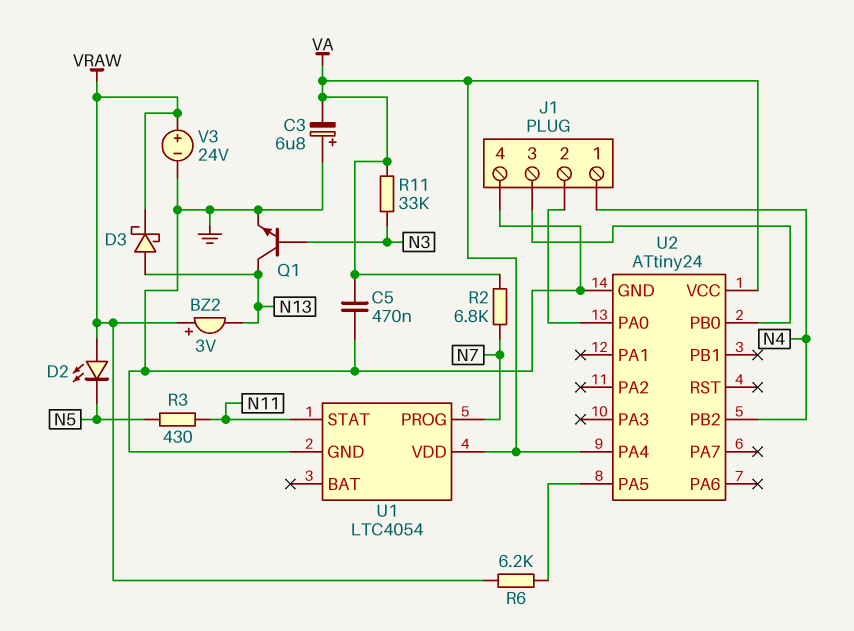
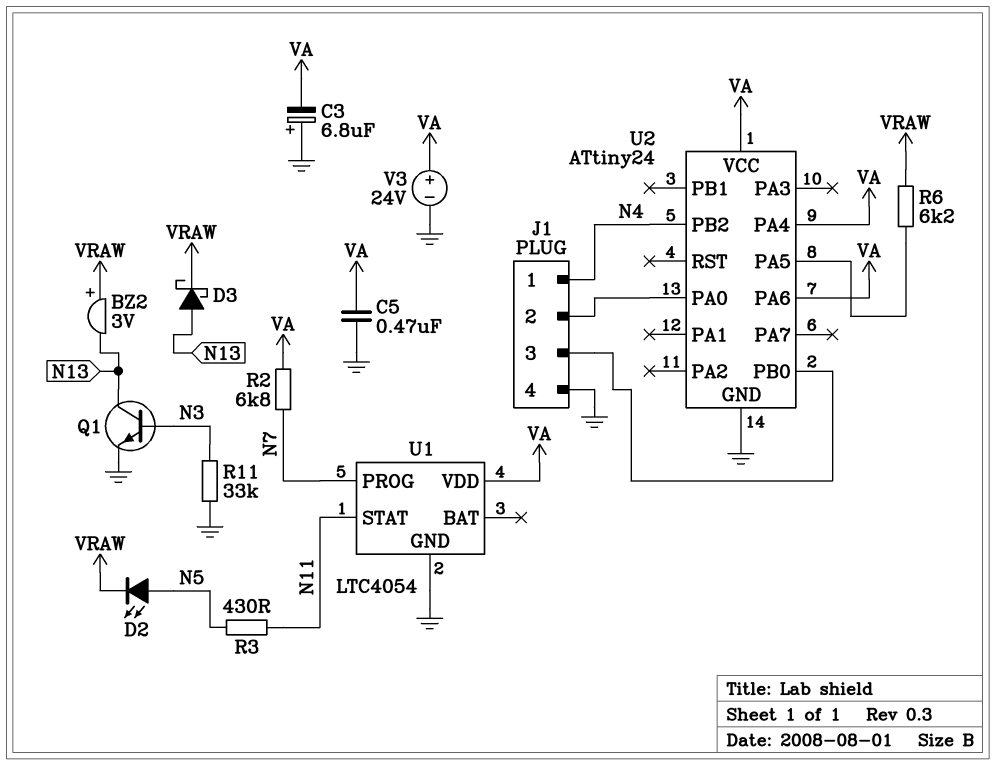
D2: LED (A VRAW, K N5) -> LED (A N5, K VRAW)
R11: 33k (N3, VA) -> 33k (GND, N3)
U2 pin PA6: none -> VA
V3: 24V (plus VRAW, minus GND) -> 24V (plus VA, minus GND)

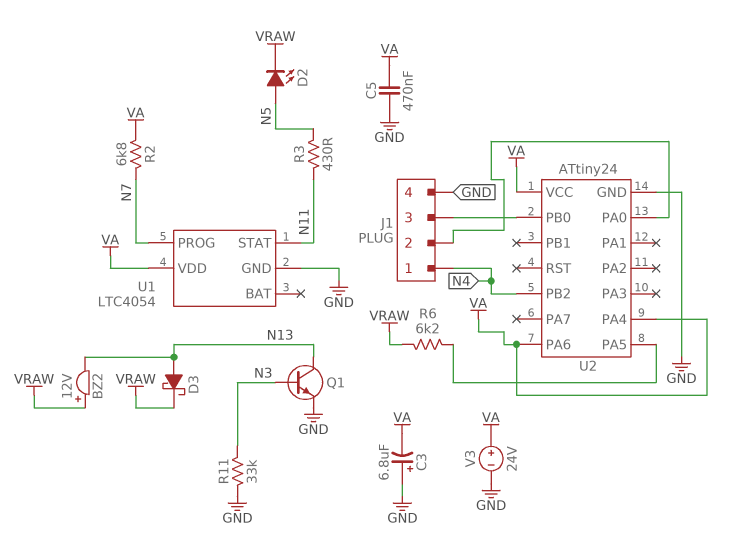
BZ2: buzzer 3V (plus VRAW, minus N13) -> buzzer 12V (plus VRAW, minus N13)

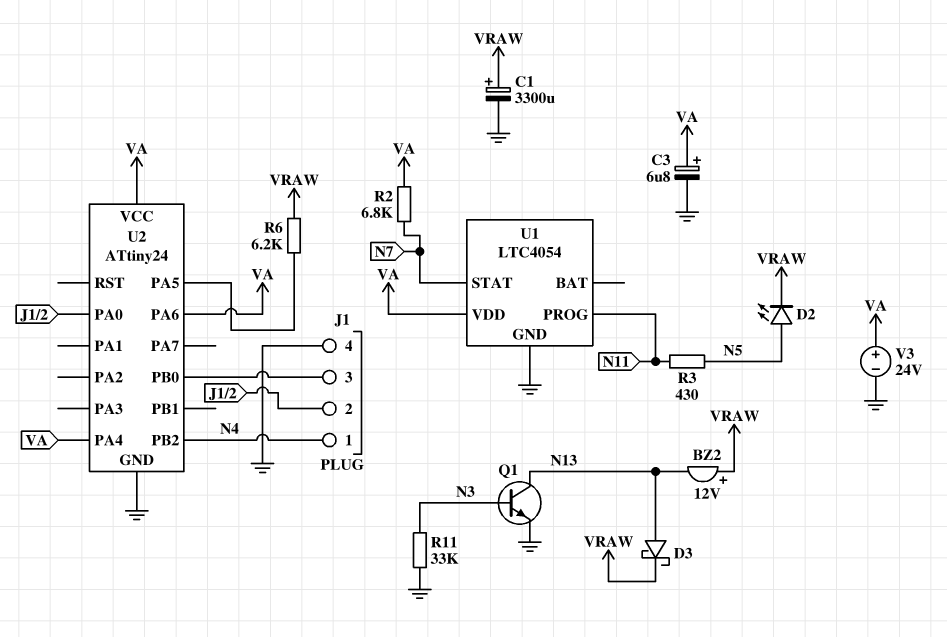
C1: none -> 3300uF (plus VRAW, minus GND)
C3: 6.8uF (plus GND, minus VA) -> 6.8uF (plus VA, minus GND)
C5: 470nF (GND, VA) -> none
U1 pin PROG: N7 -> N11
U1 pin STAT: N11 -> N7

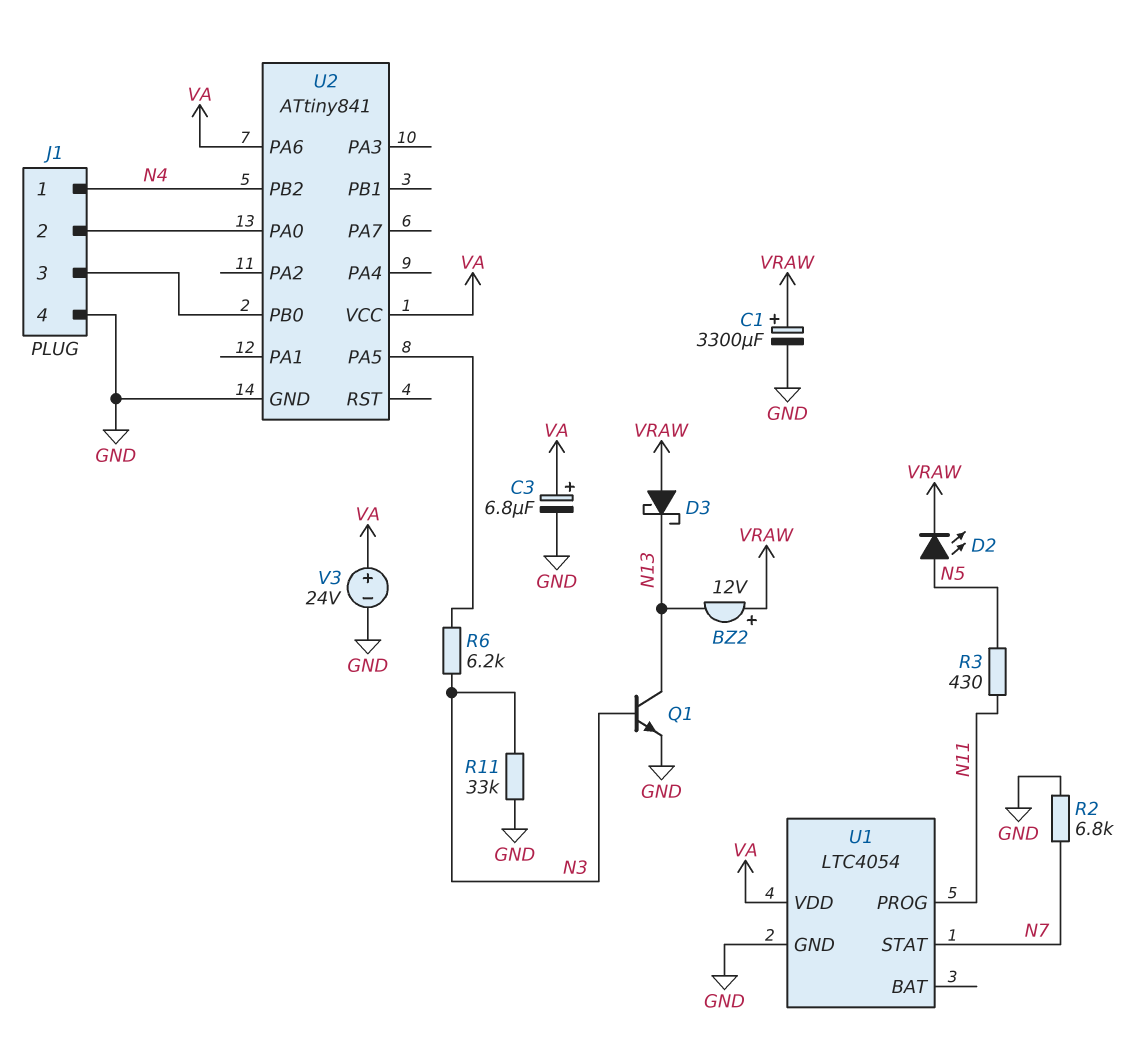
D3: schottky (A N13, K VRAW) -> schottky (A VRAW, K N13)
R2: 6.8k (N7, VA) -> 6.8k (GND, N7)
R6: 6.2k (U2/PA5, VRAW) -> 6.2k (N3, U2/PA5)
U2: ATtiny24 -> ATtiny841
U2 pin PA4: VA -> none

